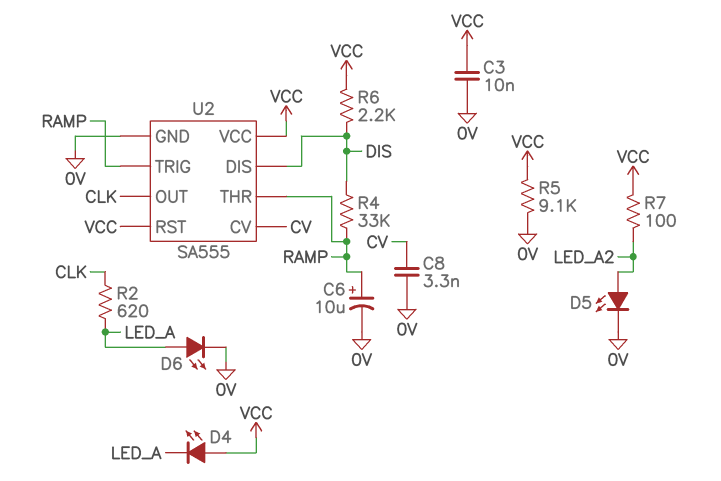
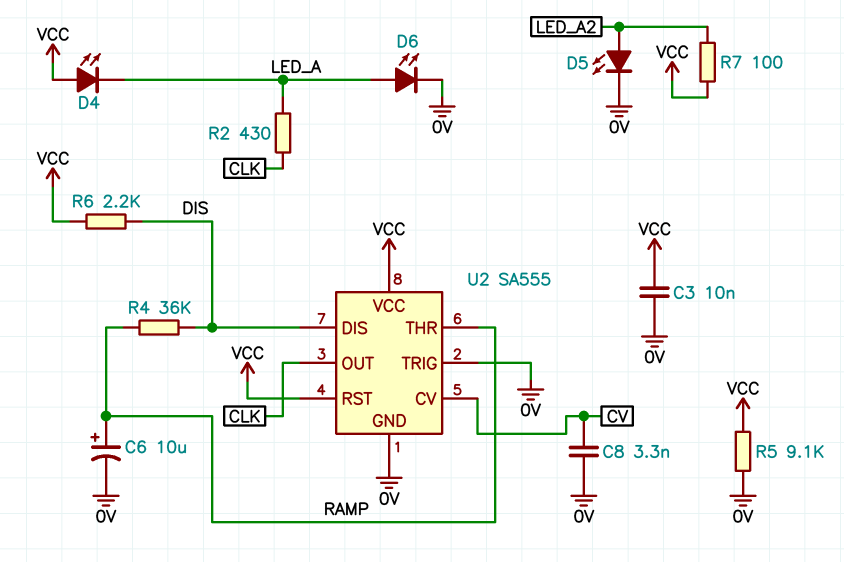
R2: 620 (CLK, LED_A) -> 430 (CLK, LED_A)
R4: 33k (DIS, RAMP) -> 36k (DIS, RAMP)
U2 pin TRIG: RAMP -> 0V

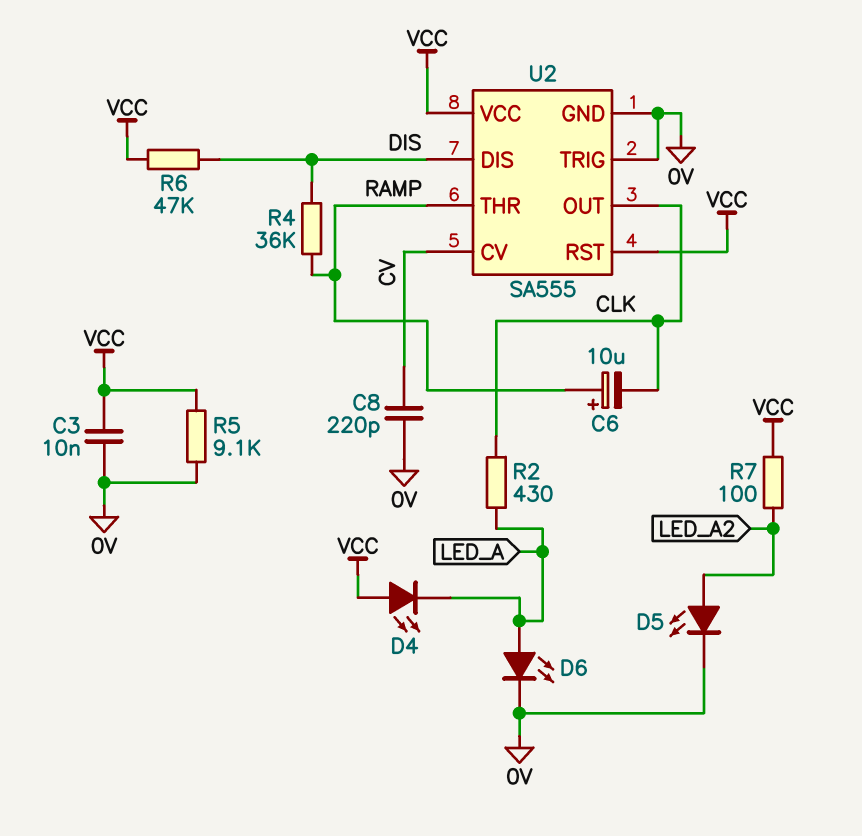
C6: 10uF (plus RAMP, minus 0V) -> 10uF (plus RAMP, minus CLK)
C8: 3.3nF (0V, CV) -> 220pF (0V, CV)
R6: 2.2k (DIS, VCC) -> 47k (DIS, VCC)

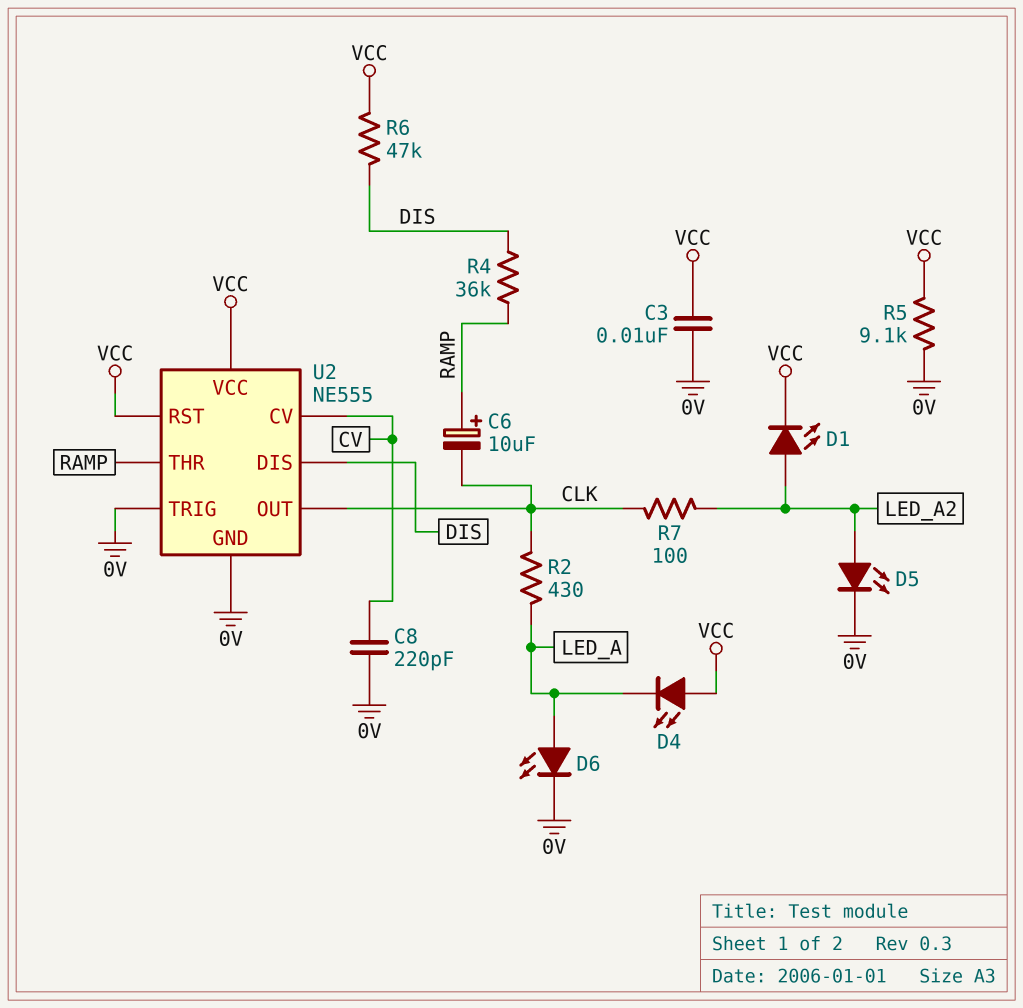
D1: none -> LED (A LED_A2, K VCC)
R7: 100 (LED_A2, VCC) -> 100 (CLK, LED_A2)
U2: SA555 -> NE555

